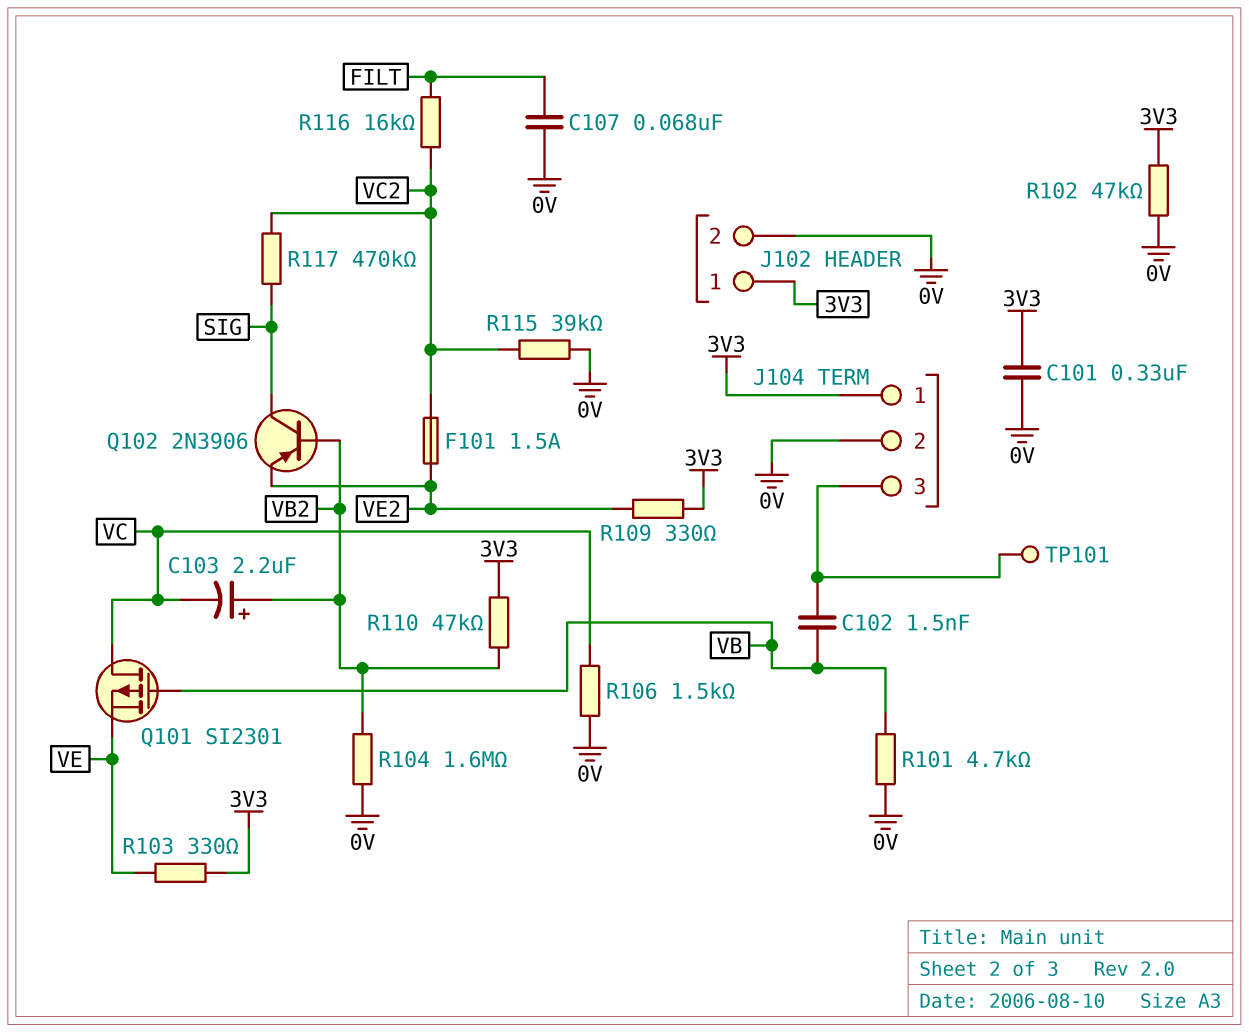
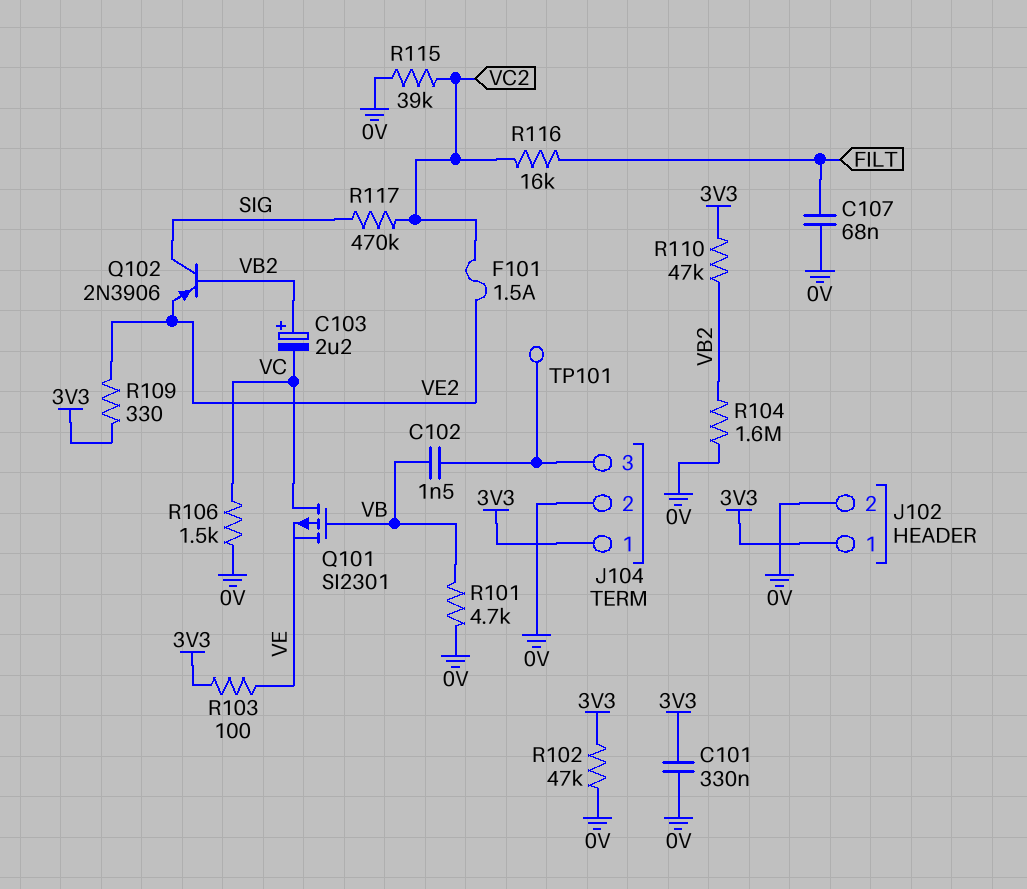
R103: 330 (3V3, VE) -> 100 (3V3, VE)

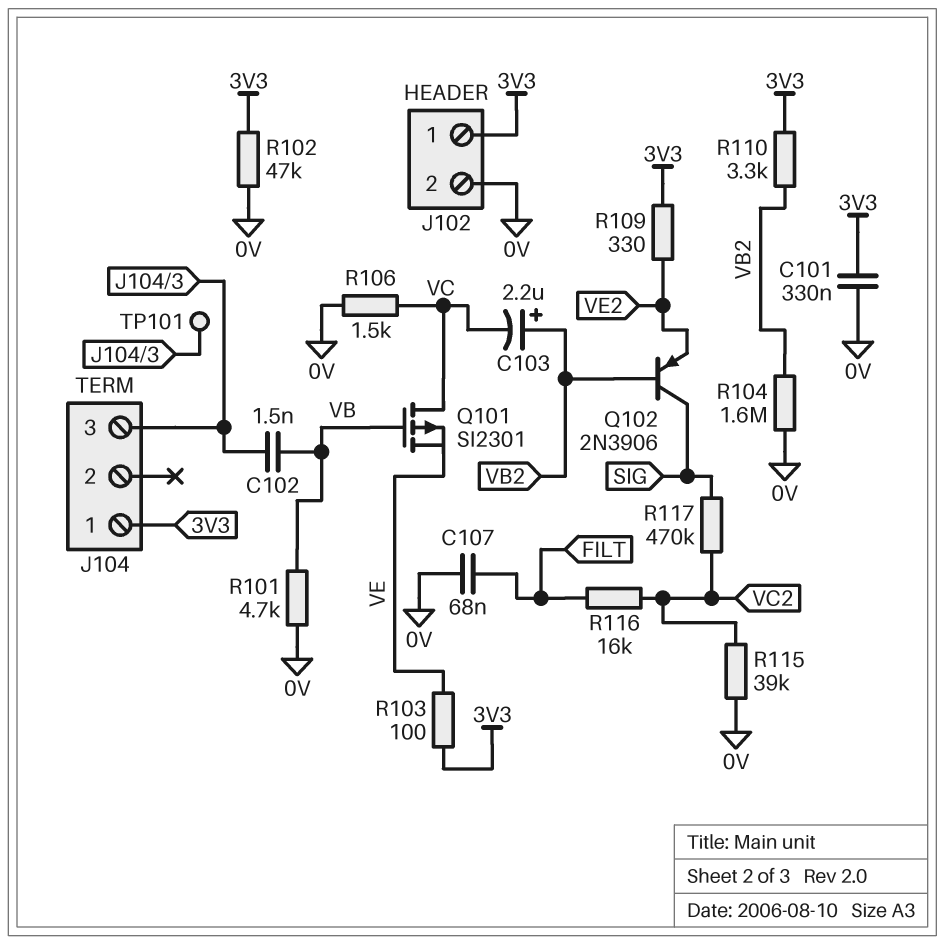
F101: 1.5A (VC2, VE2) -> none
J104 pin 2: 0V -> none
R110: 47k (3V3, VB2) -> 3.3k (3V3, VB2)

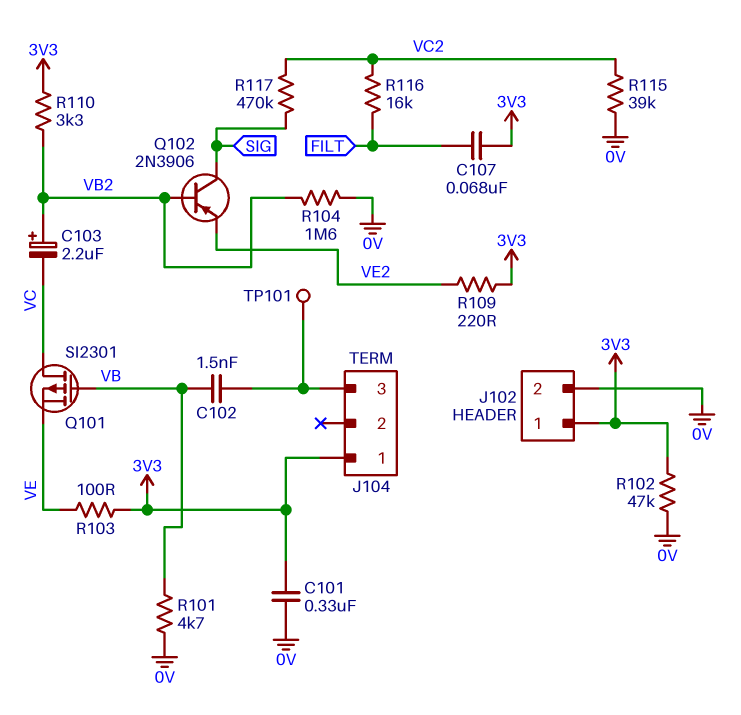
C107: 68nF (0V, FILT) -> 68nF (3V3, FILT)
R106: 1.5k (0V, VC) -> none
R109: 330 (3V3, VE2) -> 220 (3V3, VE2)

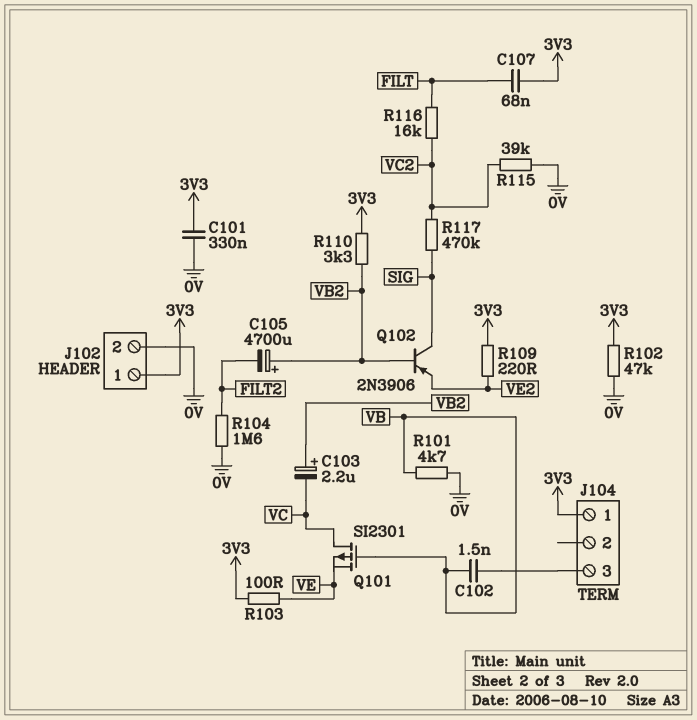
C105: none -> 4700uF (plus VB2, minus FILT2)
R104: 1.6M (0V, VB2) -> 1.6M (0V, FILT2)
TP101: test point (J104/3) -> none

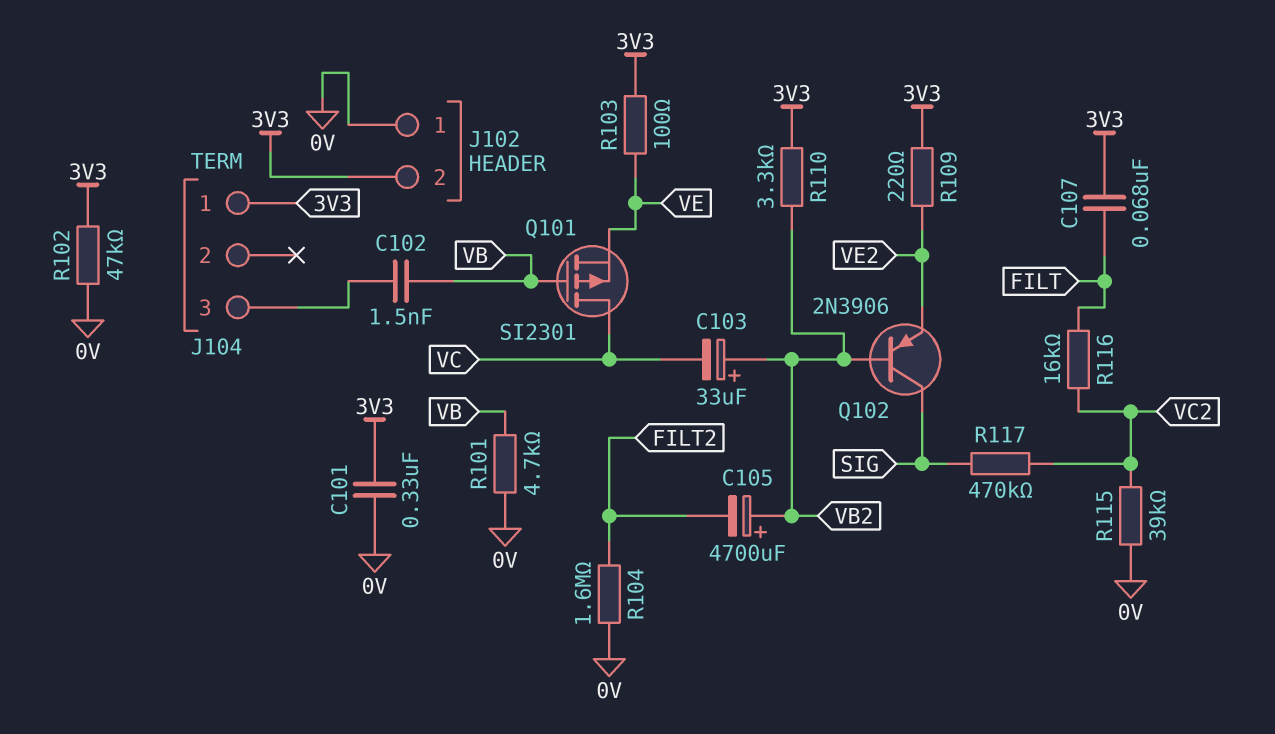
C103: 2.2uF (plus VB2, minus VC) -> 33uF (plus VB2, minus VC)
J102 pin 1: 3V3 -> 0V
J102 pin 2: 0V -> 3V3

